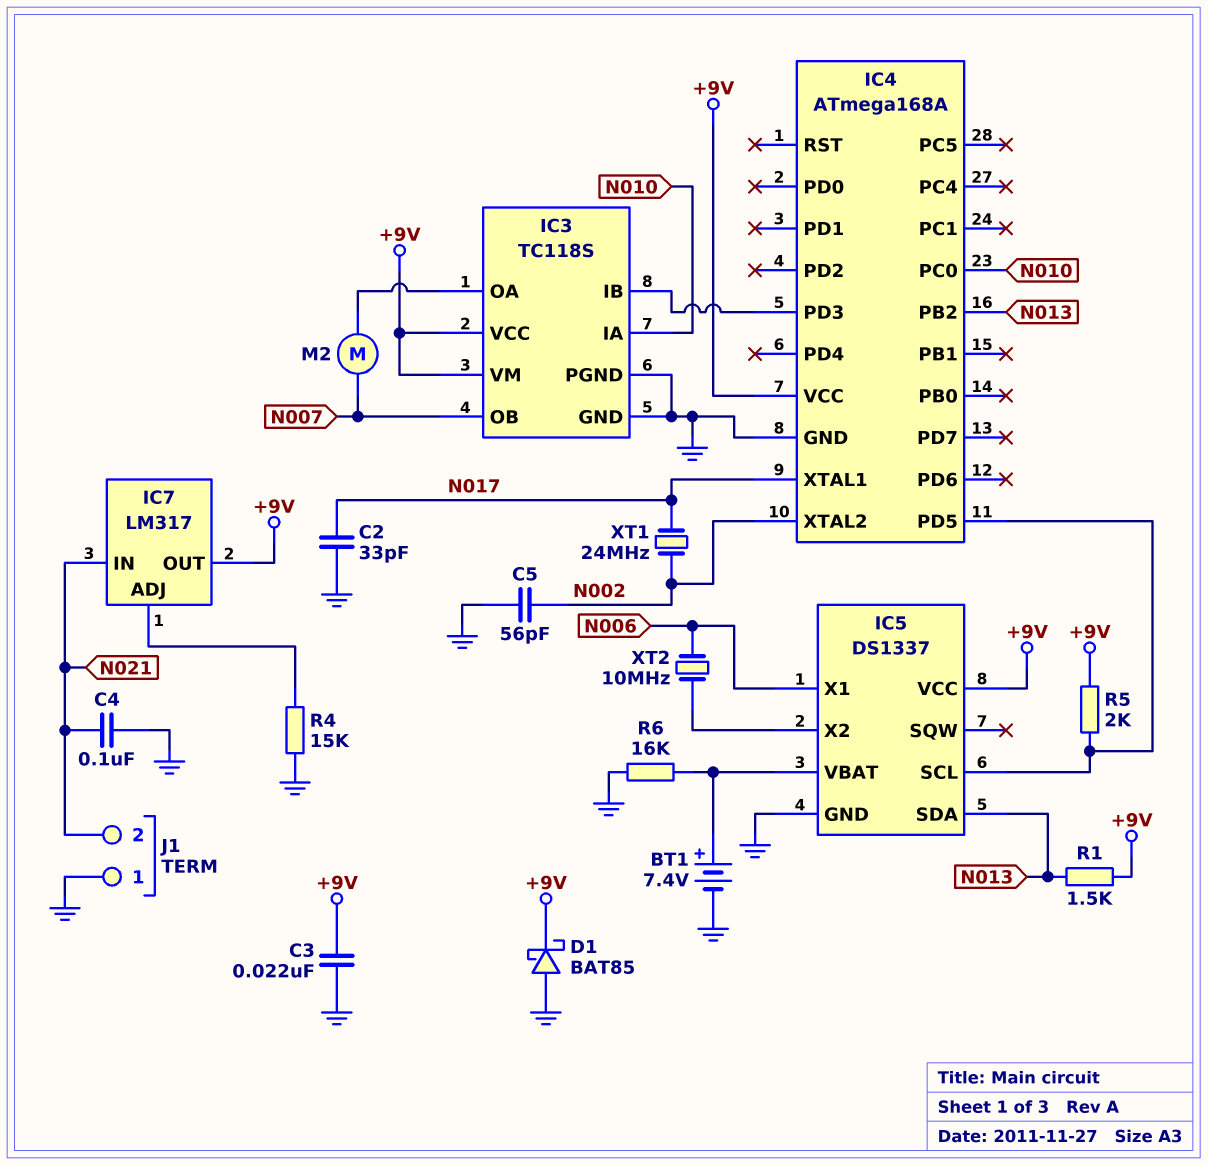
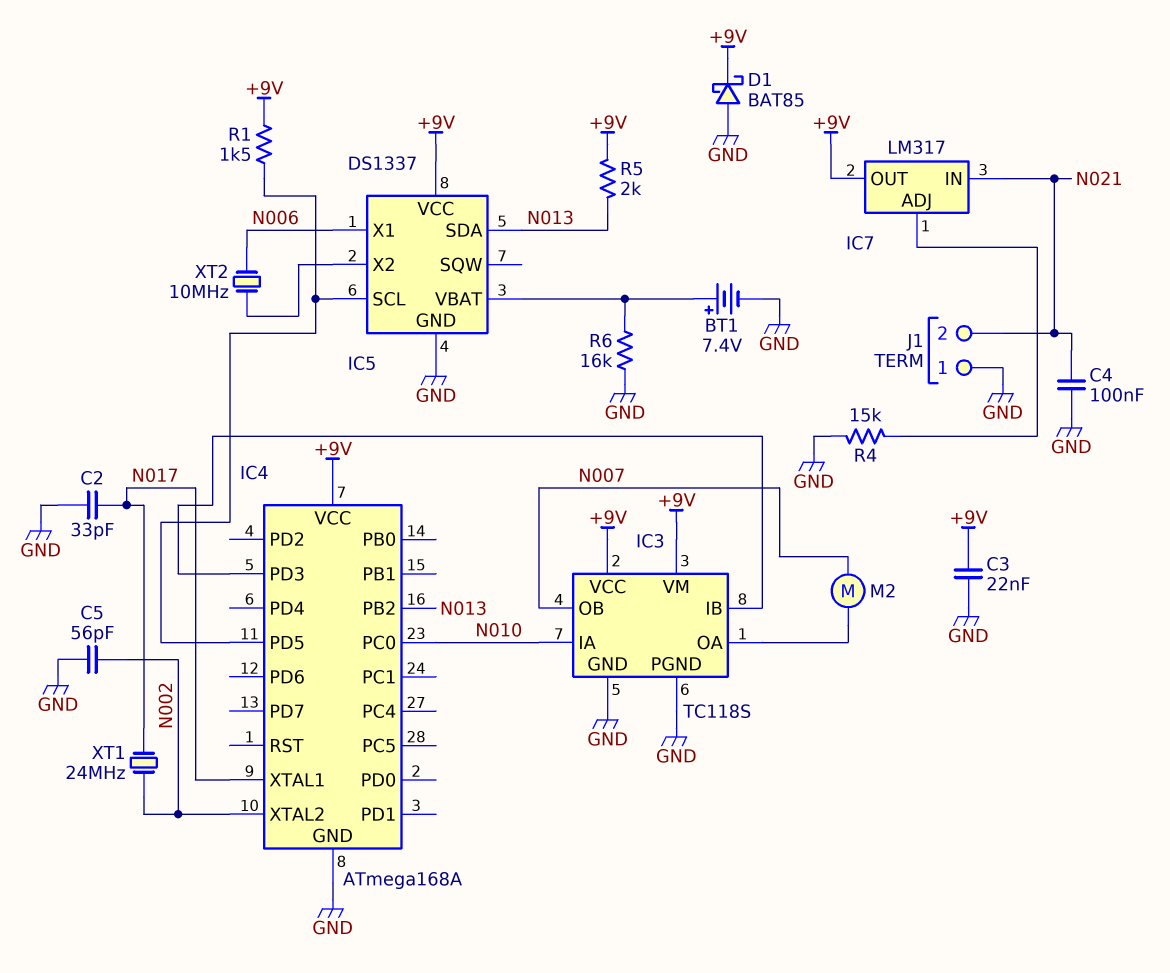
R1: 1.5k (+9V, N013) -> 1.5k (+9V, IC4/PD5)
R5: 2k (+9V, IC4/PD5) -> 2k (+9V, N013)

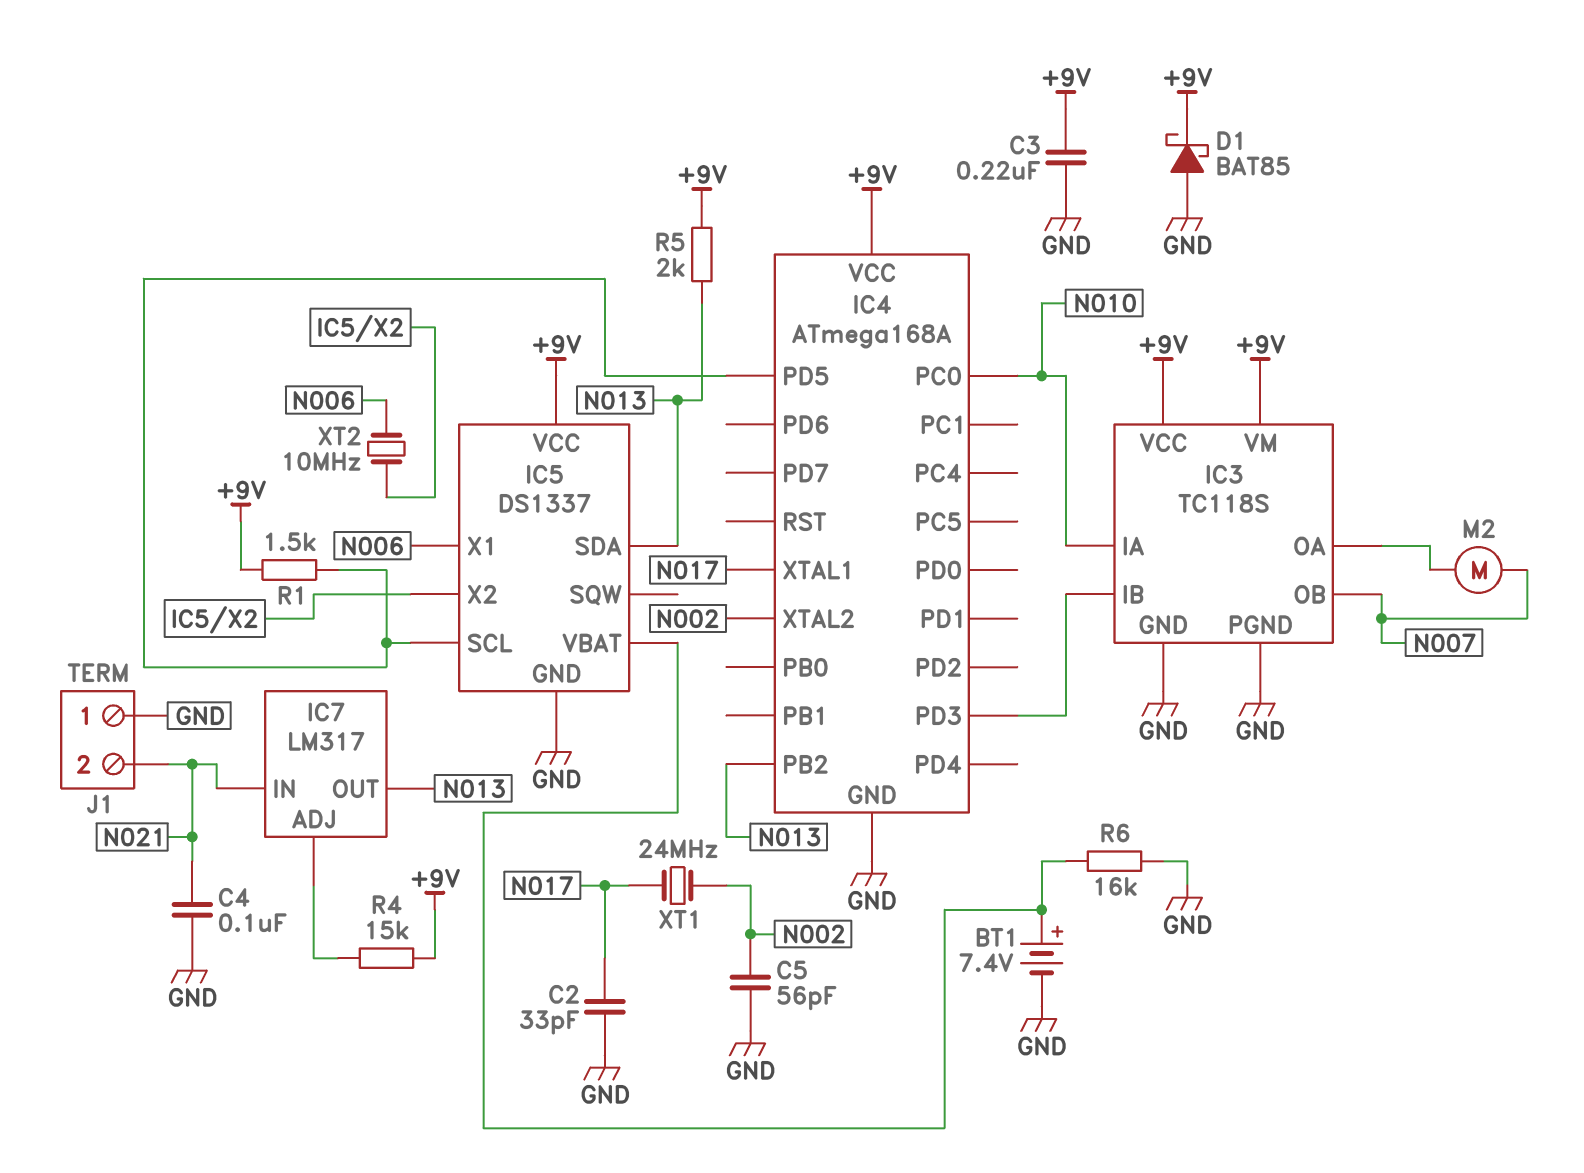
C3: 22nF (+9V, GND) -> 220nF (+9V, GND)
IC7 pin OUT: +9V -> N013
R4: 15k (GND, IC7/ADJ) -> 15k (+9V, IC7/ADJ)

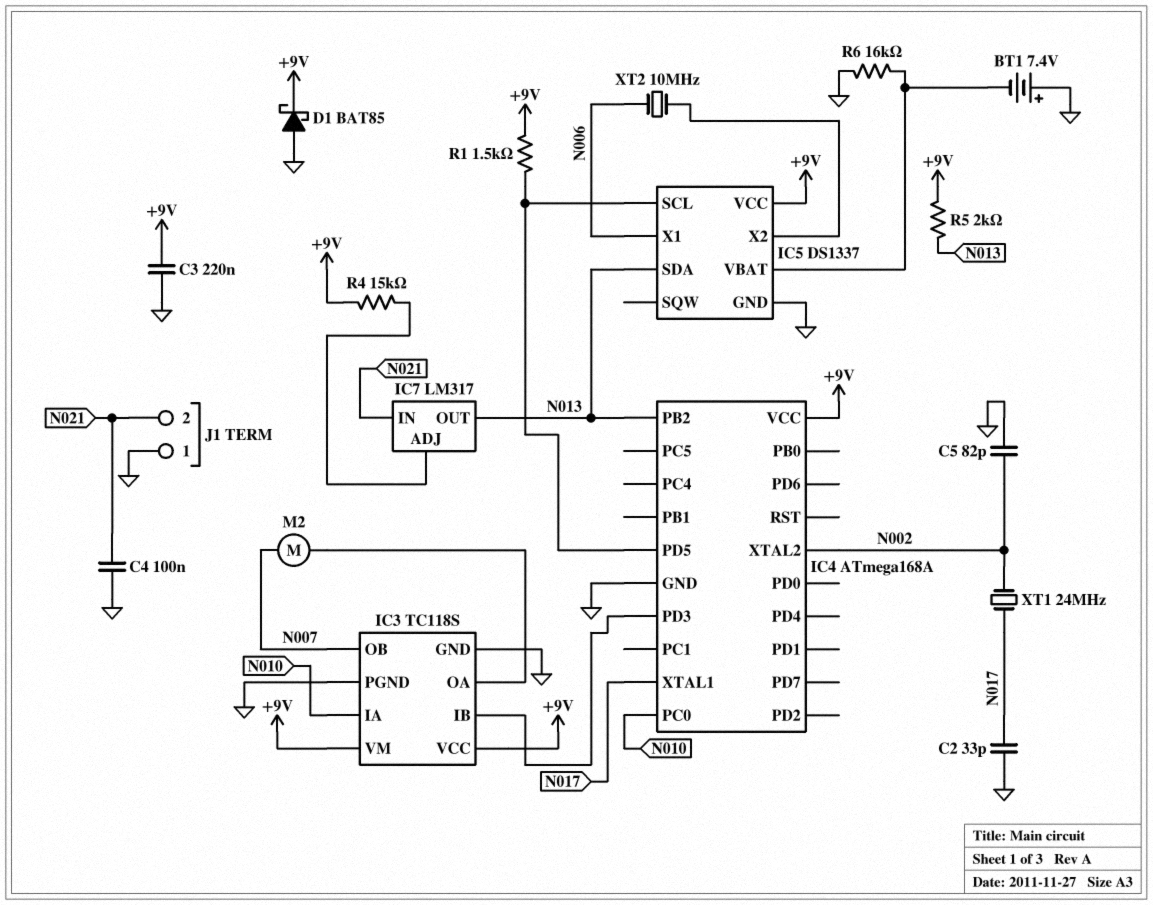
BT1: 7.4V (plus IC5/VBAT, minus GND) -> 7.4V (plus GND, minus IC5/VBAT)
C5: 56pF (GND, N002) -> 82pF (GND, N002)

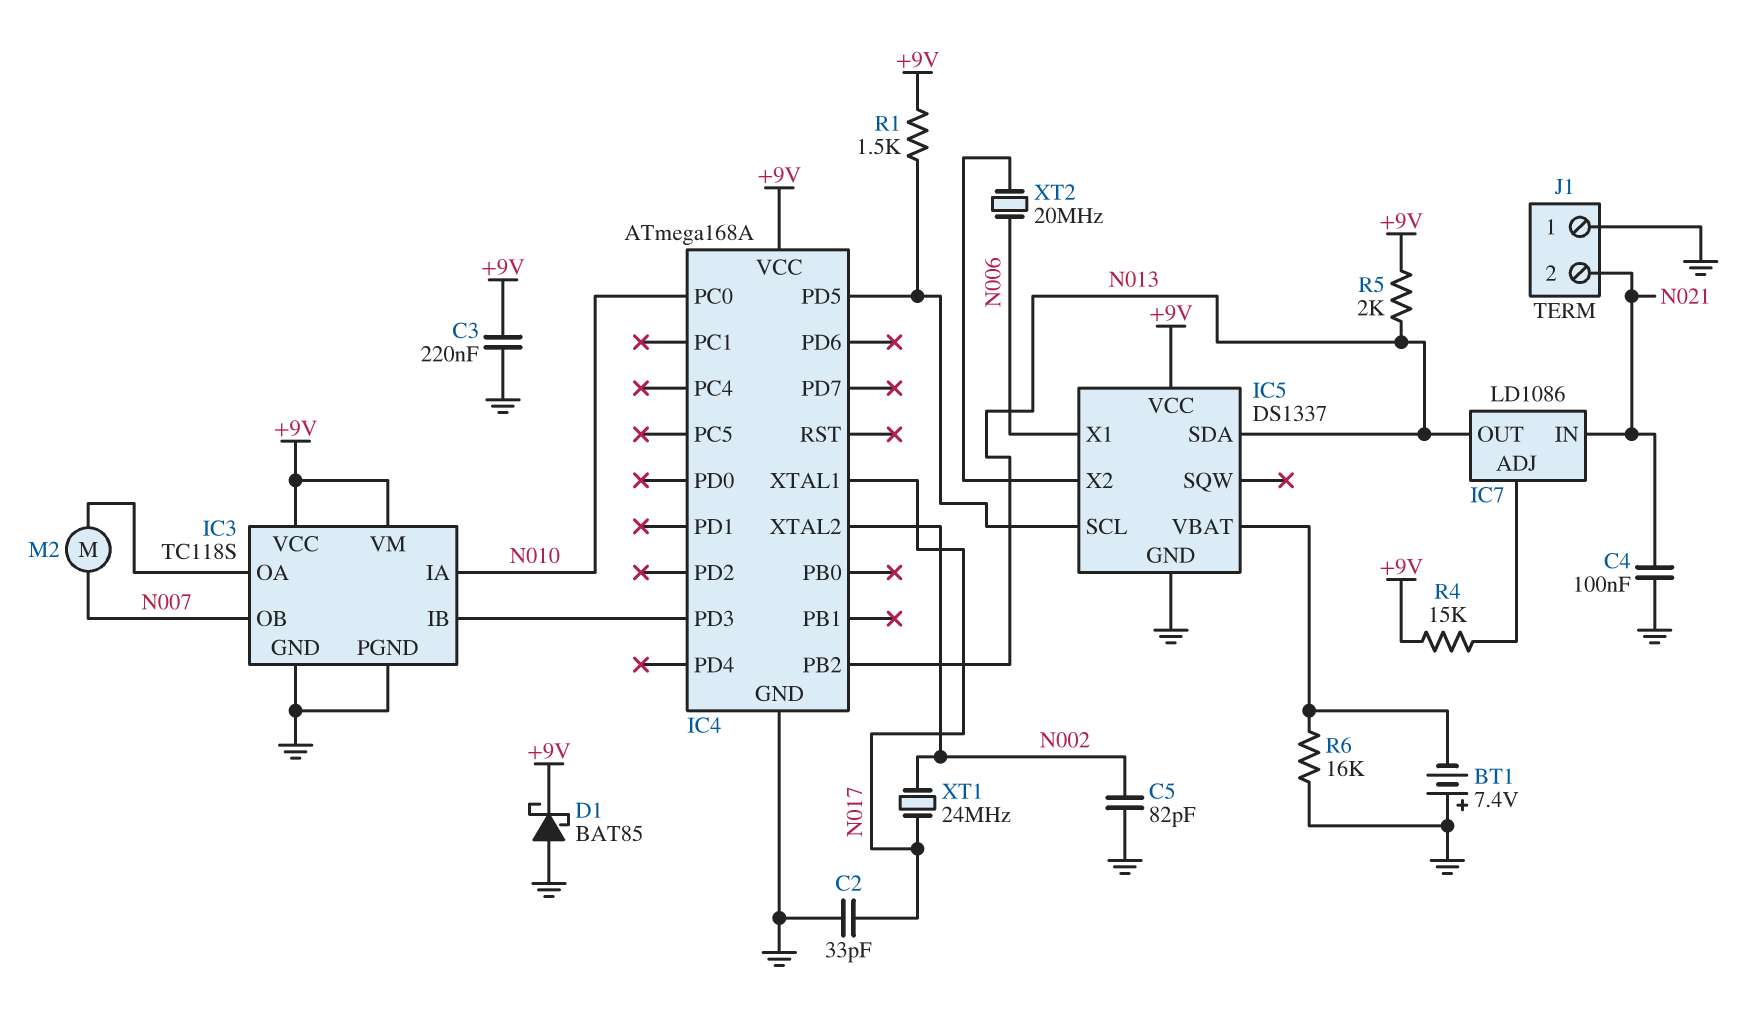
IC7: LM317 -> LD1086
XT2: 10MHz (IC5/X2, N006) -> 20MHz (IC5/X2, N006)

